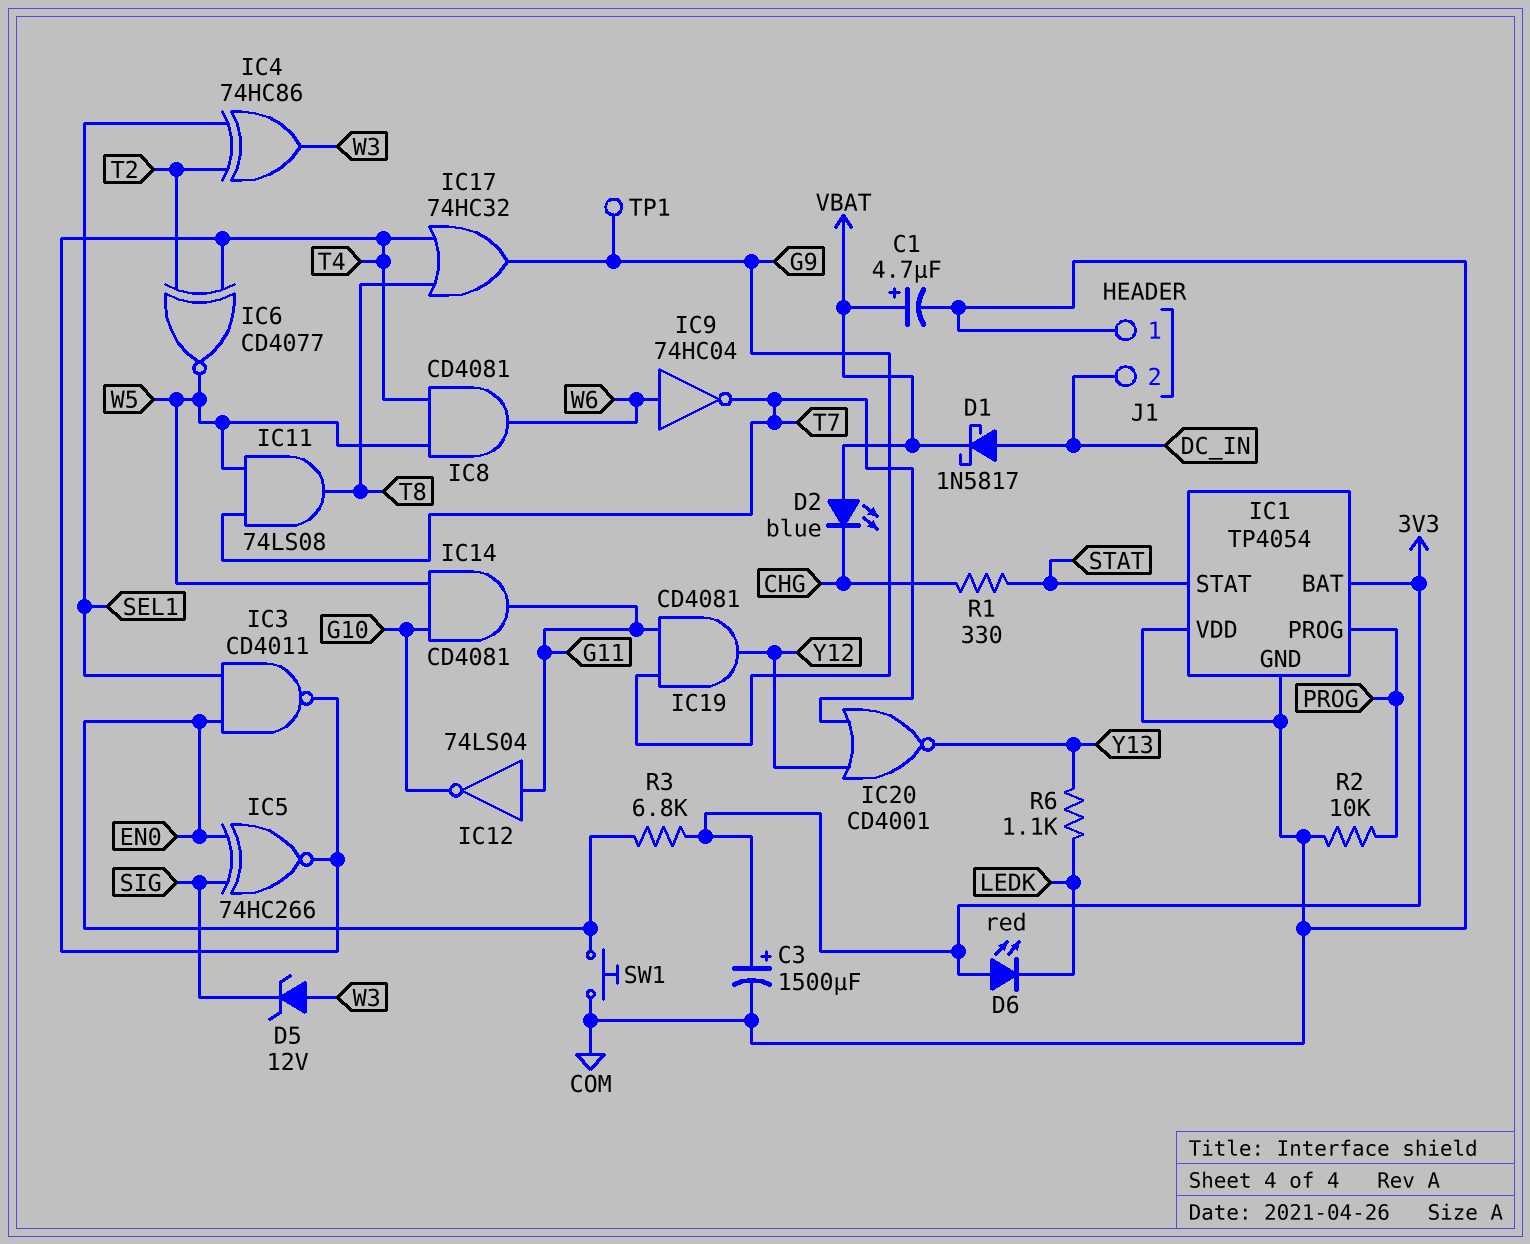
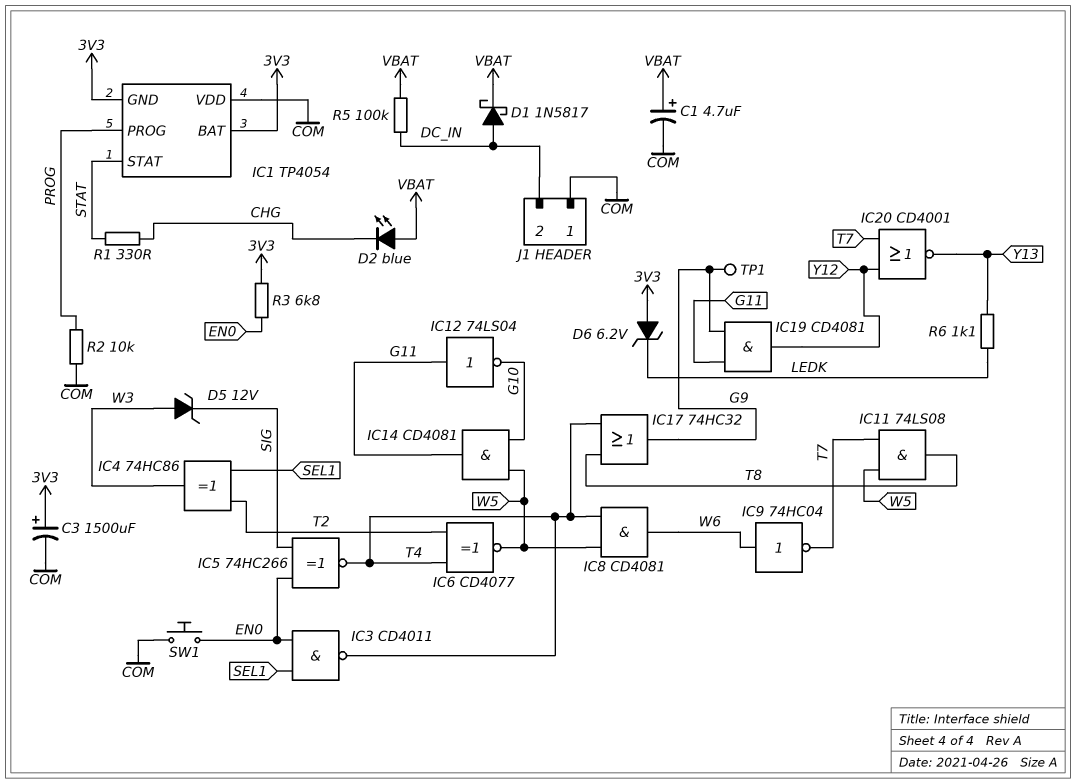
D6: LED red (A 3V3, K LEDK) -> zener 6.2V (A 3V3, K LEDK)
IC1 pin GND: COM -> 3V3
R5: none -> 100k (DC_IN, VBAT)

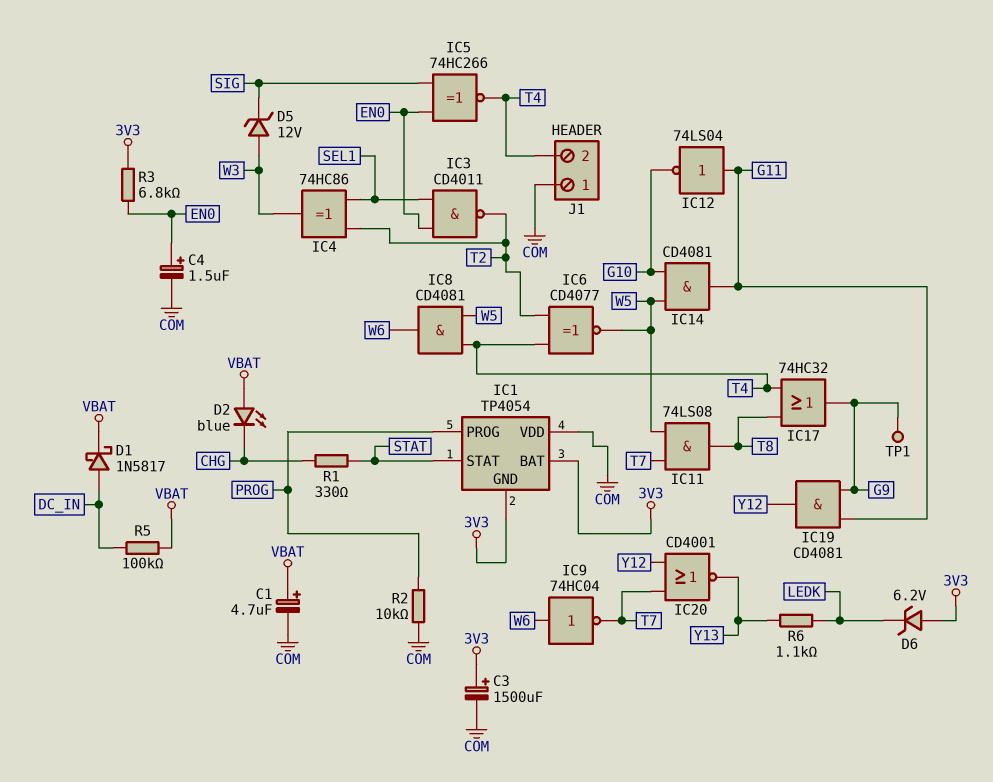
C4: none -> 1.5uF (plus EN0, minus COM)
IC3: NAND CD4011 (in EN0, in SEL1, out T4) -> NAND CD4011 (in EN0, in SEL1, out T2)
J1 pin 2: DC_IN -> T4
SW1: button (COM, EN0) -> none

